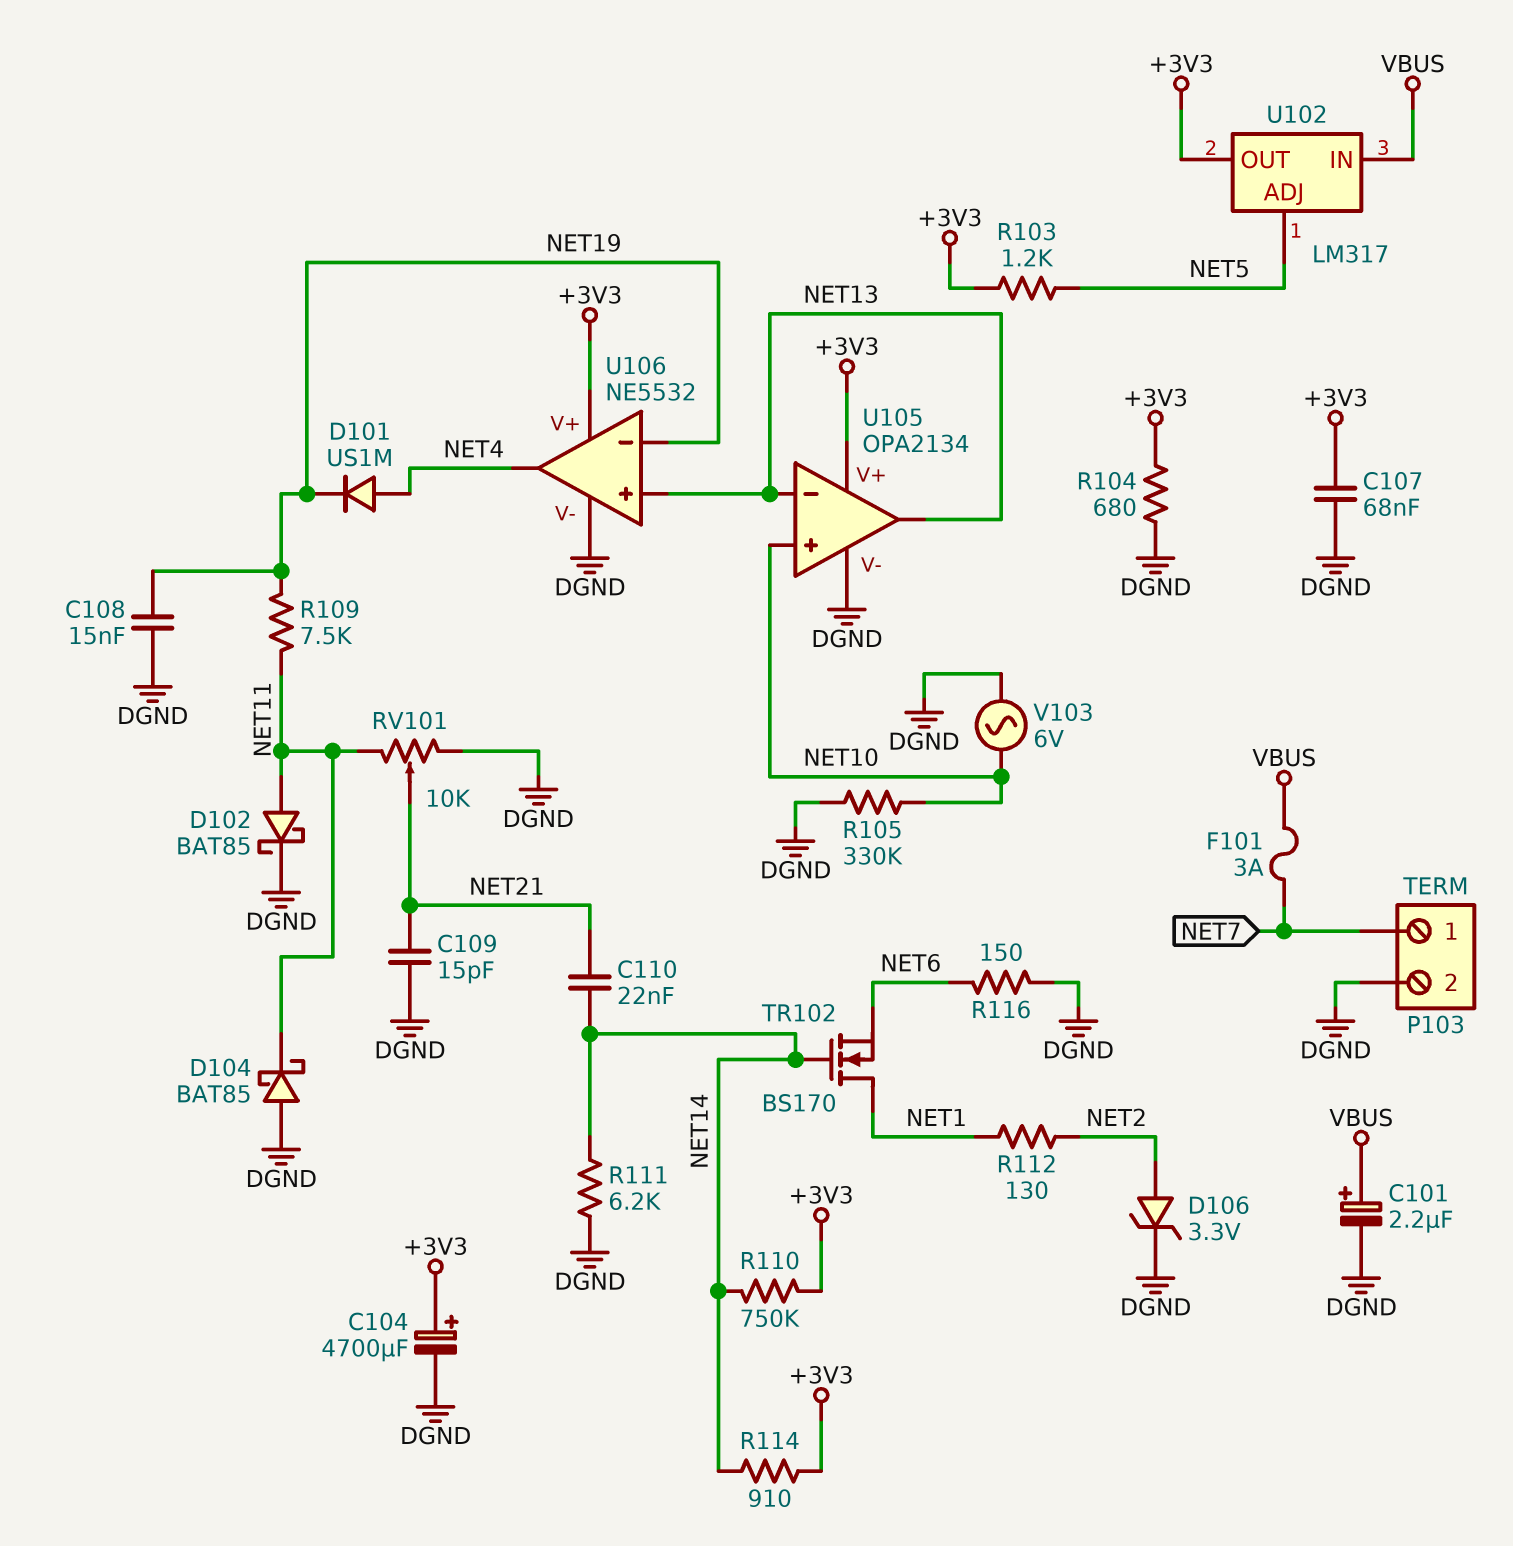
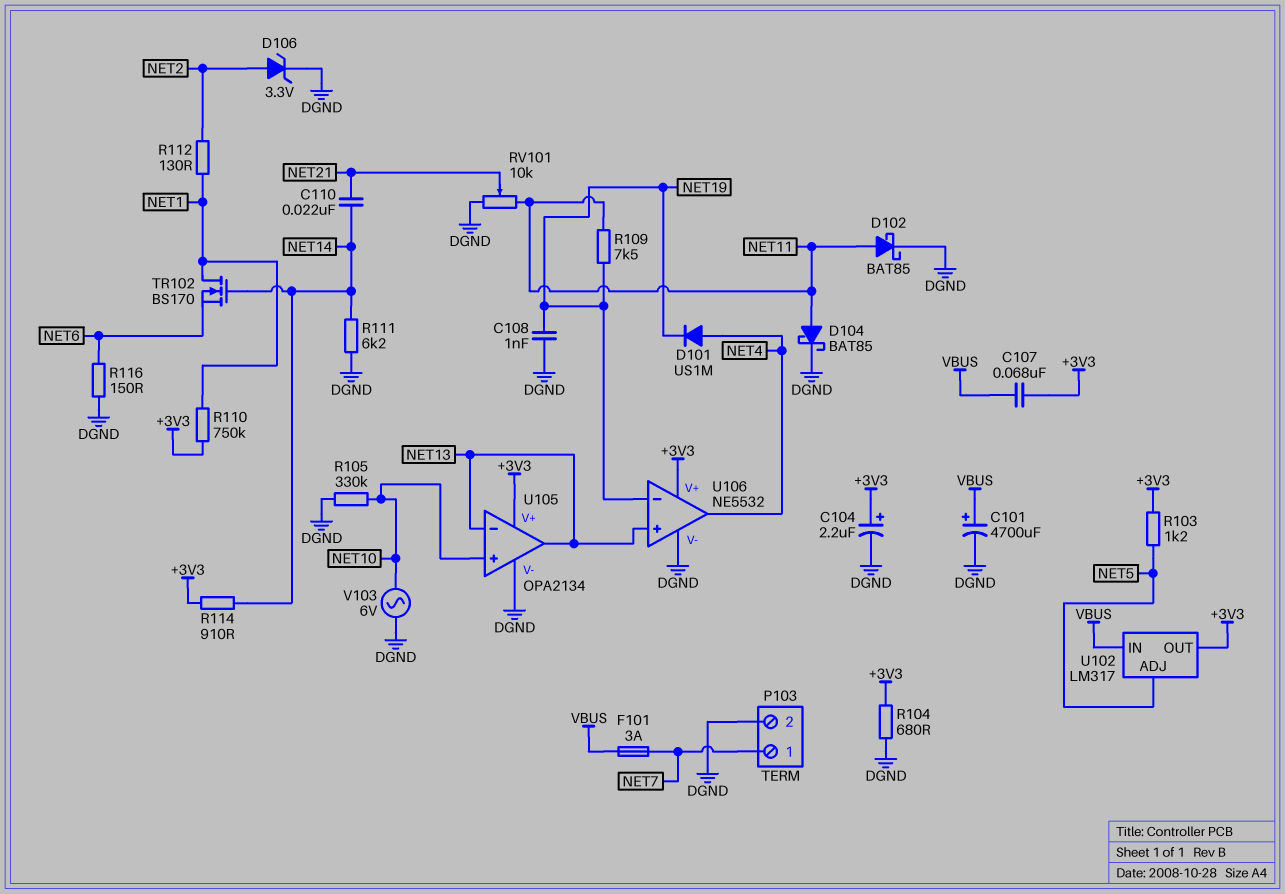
C101: 2.2uF (plus VBUS, minus DGND) -> 4700uF (plus VBUS, minus DGND)
C104: 4700uF (plus +3V3, minus DGND) -> 2.2uF (plus +3V3, minus DGND)
C107: 68nF (+3V3, DGND) -> 68nF (+3V3, VBUS)
C108: 15nF (DGND, NET19) -> 1nF (DGND, NET19)
C109: 15pF (DGND, NET21) -> none
D104: schottky BAT85 (A DGND, K NET11) -> schottky BAT85 (A NET11, K DGND)
R110: 750k (+3V3, NET14) -> 750k (+3V3, NET1)

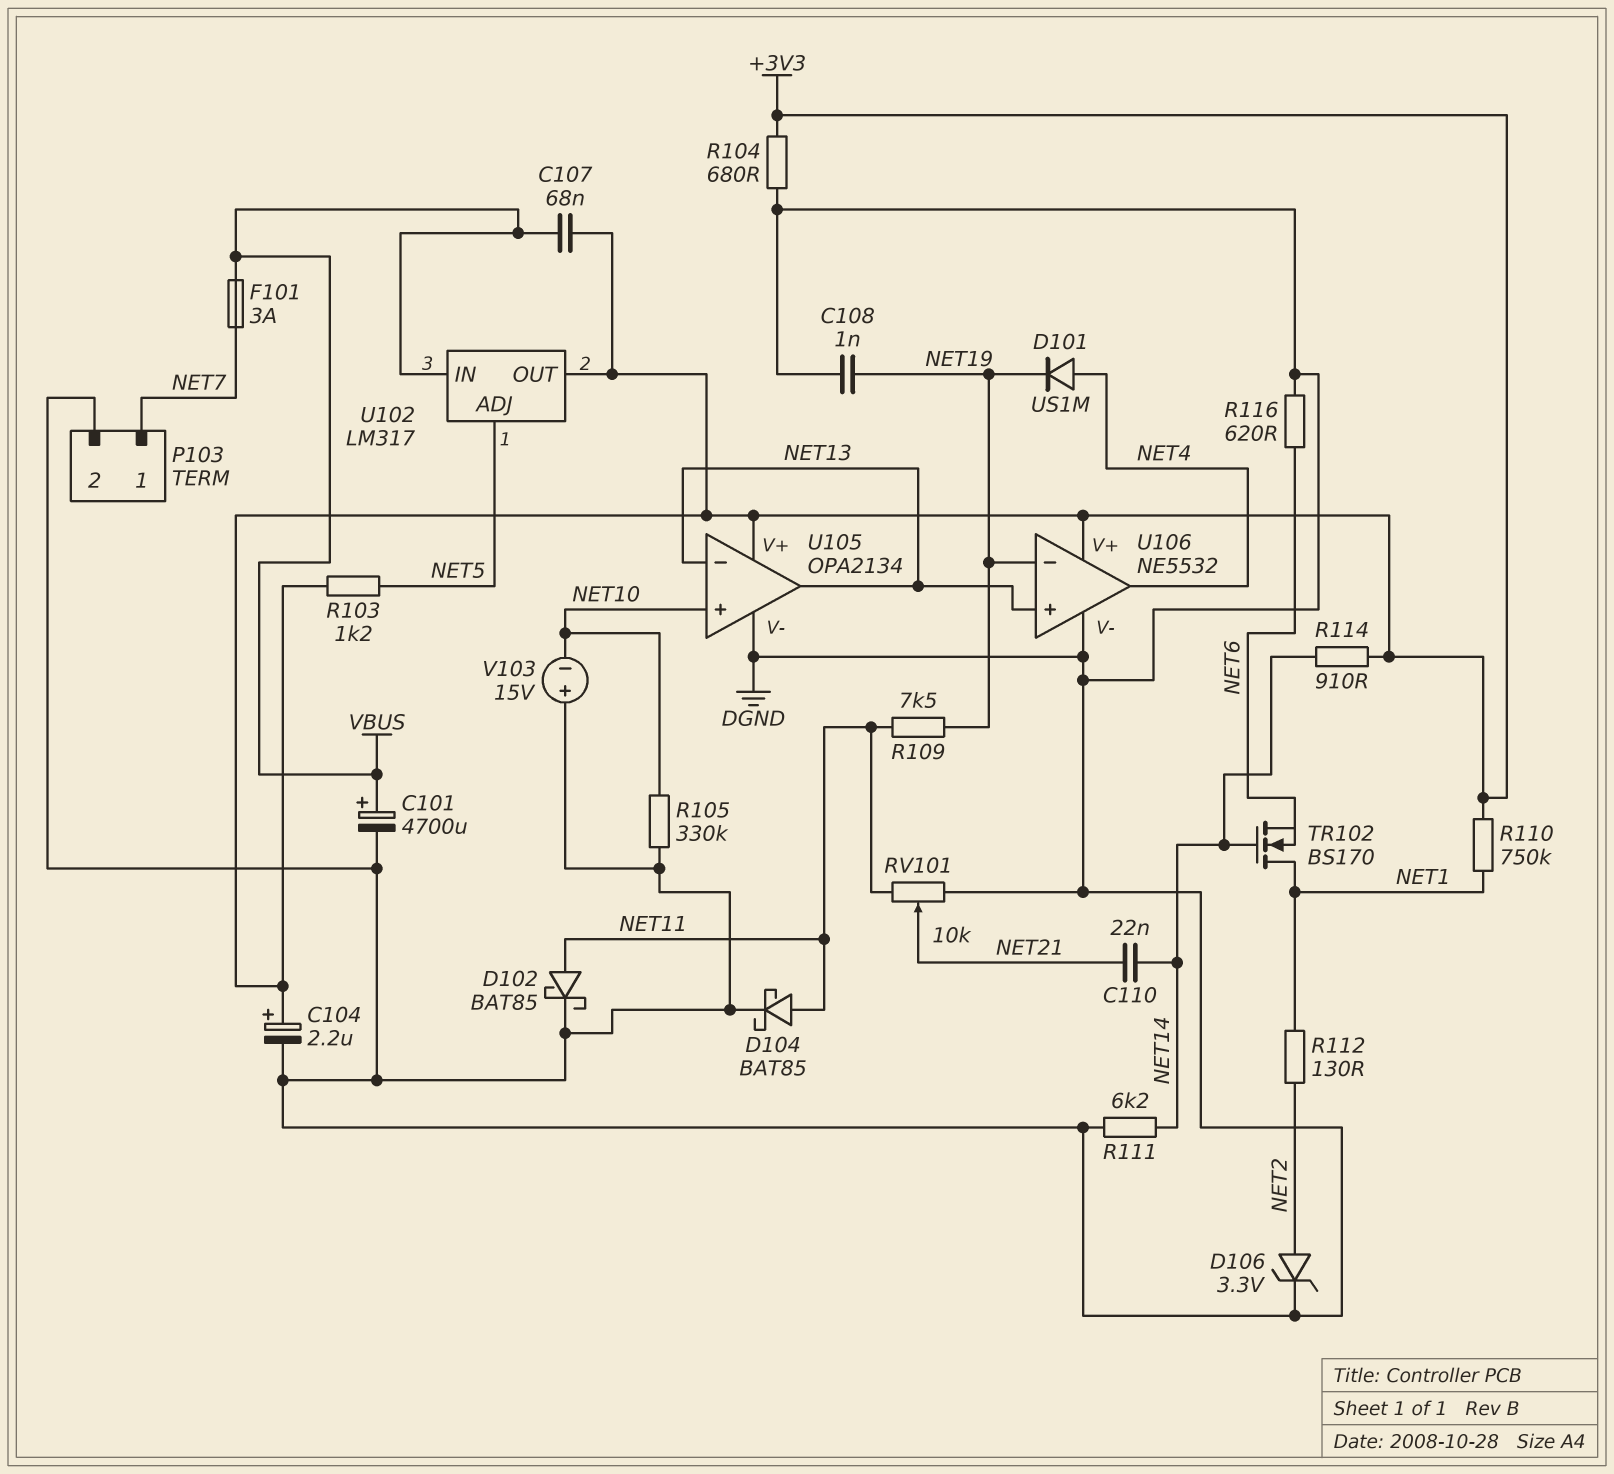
R116: 150 (DGND, NET6) -> 620 (DGND, NET6)
V103: AC 6V (DGND, NET10) -> 15V (plus DGND, minus NET10)

